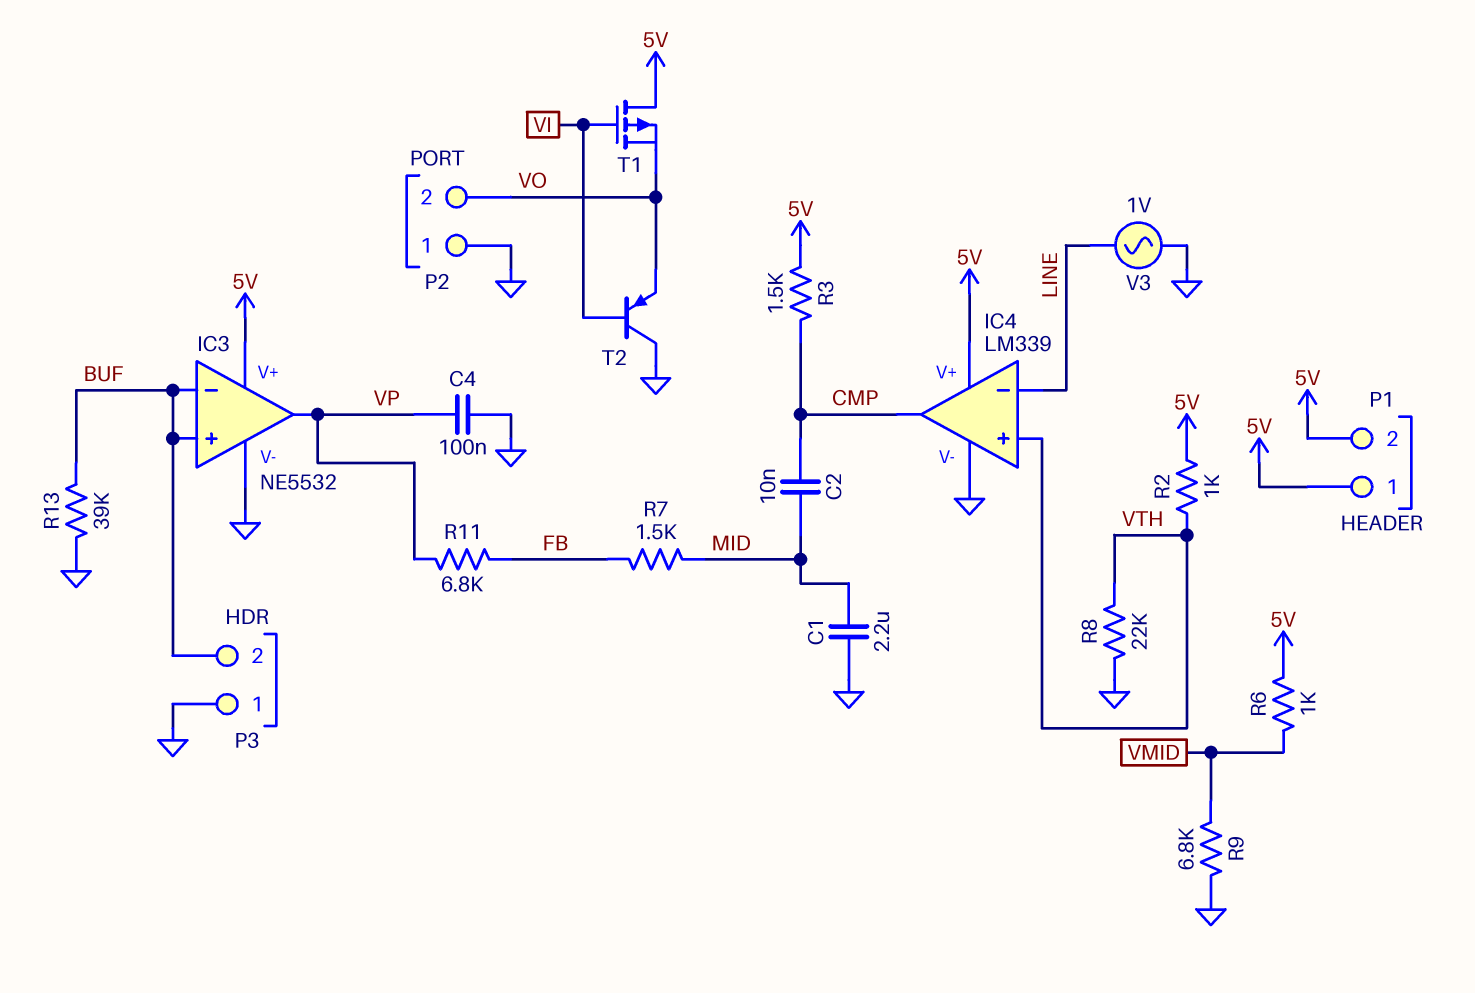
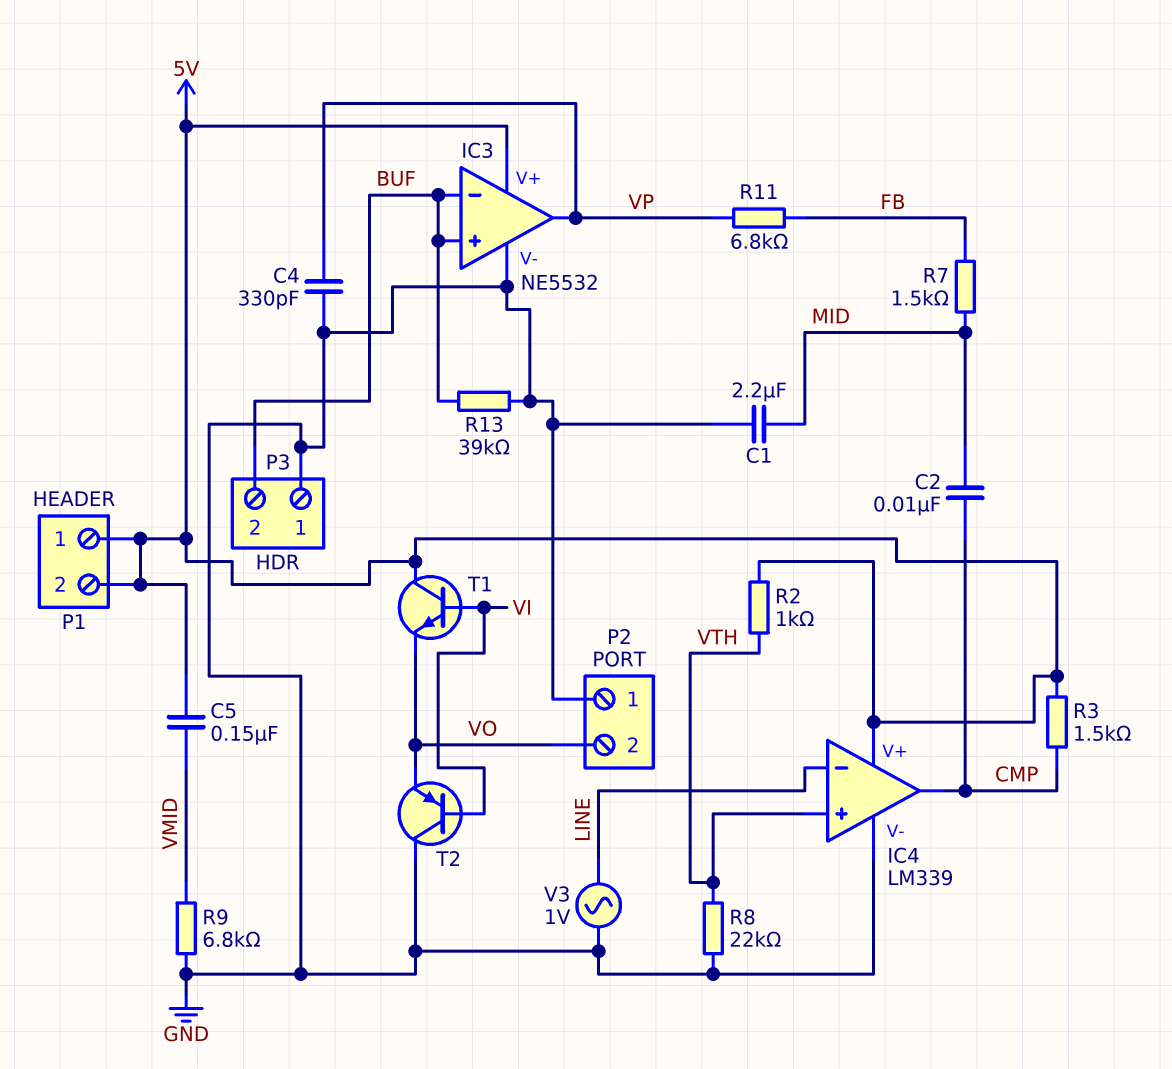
C4: 100nF (GND, VP) -> 330pF (GND, VP)
C5: none -> 150nF (5V, VMID)
R6: 1k (5V, VMID) -> none
T1: PMOS (G VI, D 5V, S VO) -> NPN (B VI, C 5V, E VO)

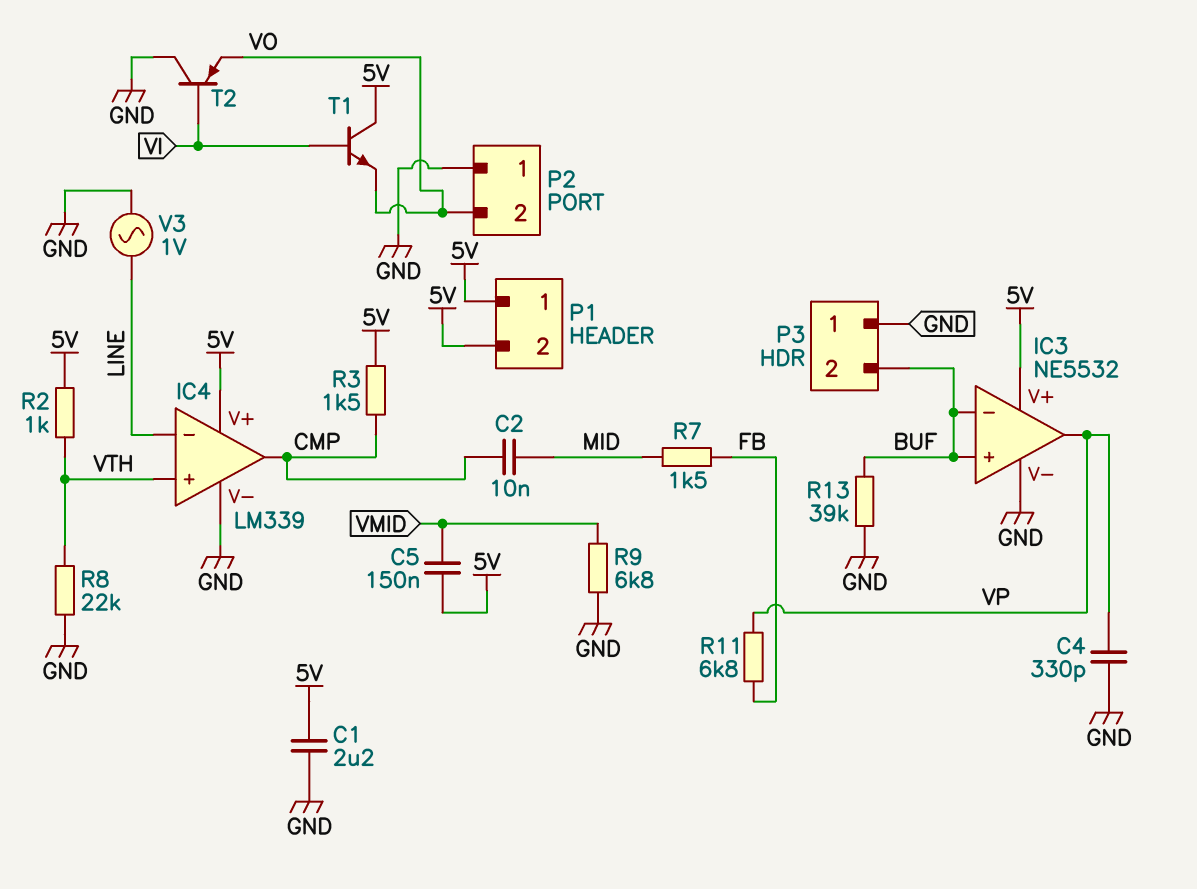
C1: 2.2uF (GND, MID) -> 2.2uF (5V, GND)

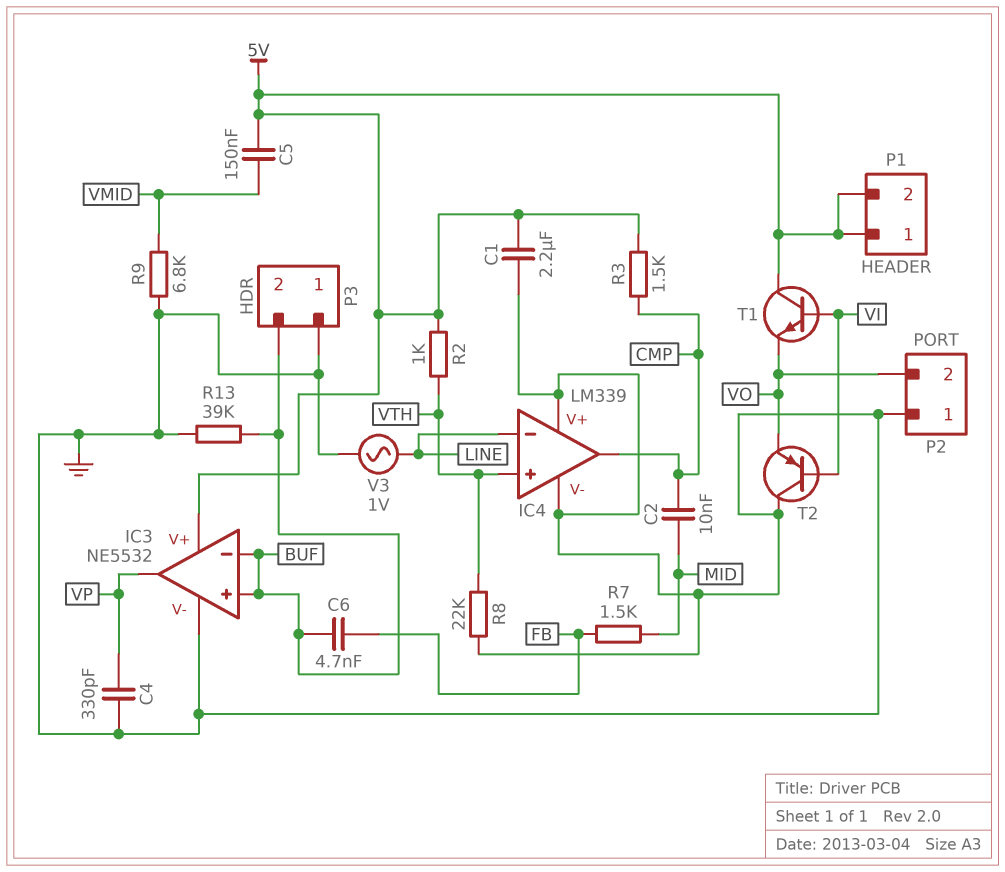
C6: none -> 4.7nF (BUF, FB)
IC4 pin V+: 5V -> GND
R11: 6.8k (FB, VP) -> none

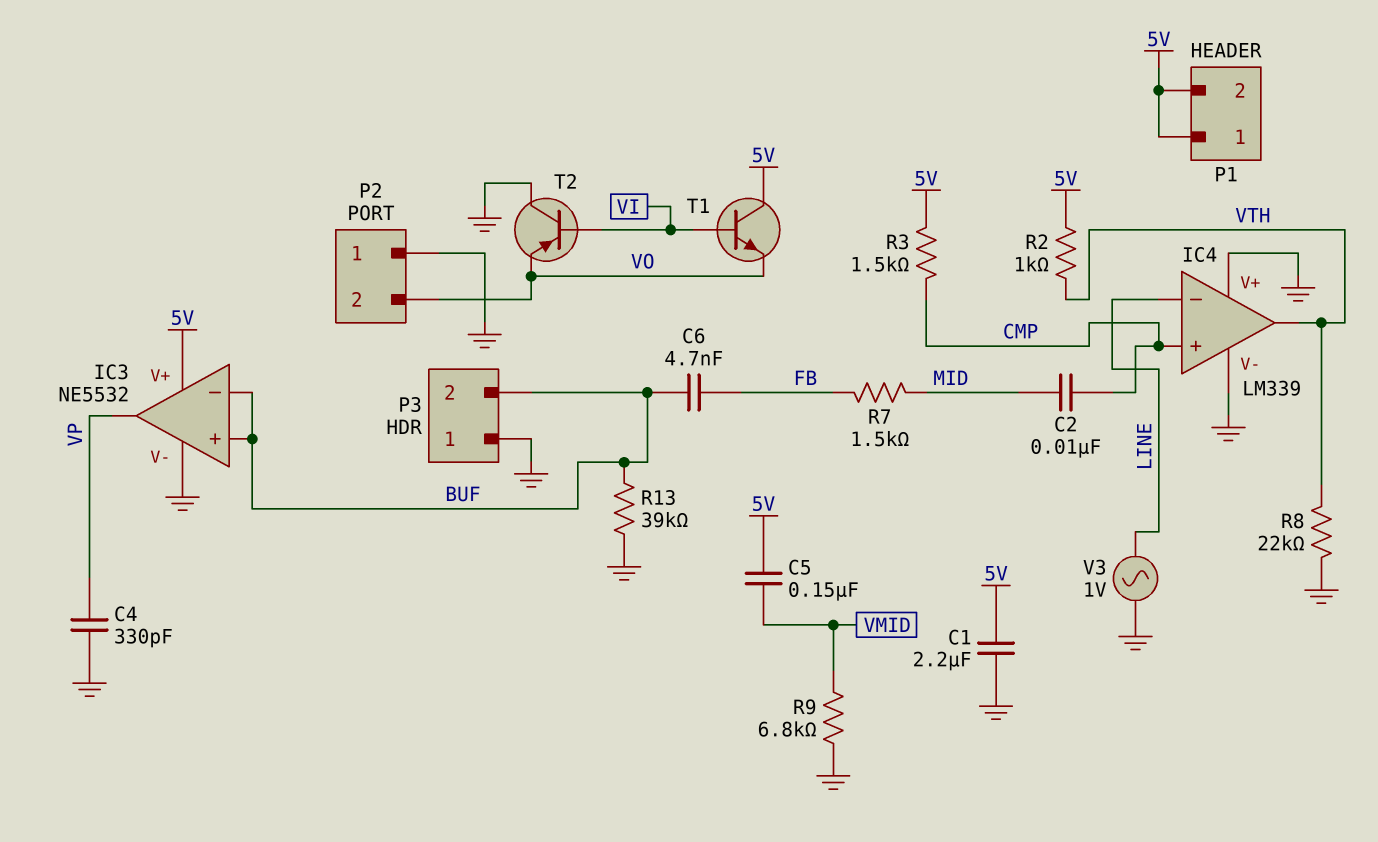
IC4 pin in+: VTH -> CMP
IC4 pin out: CMP -> VTH

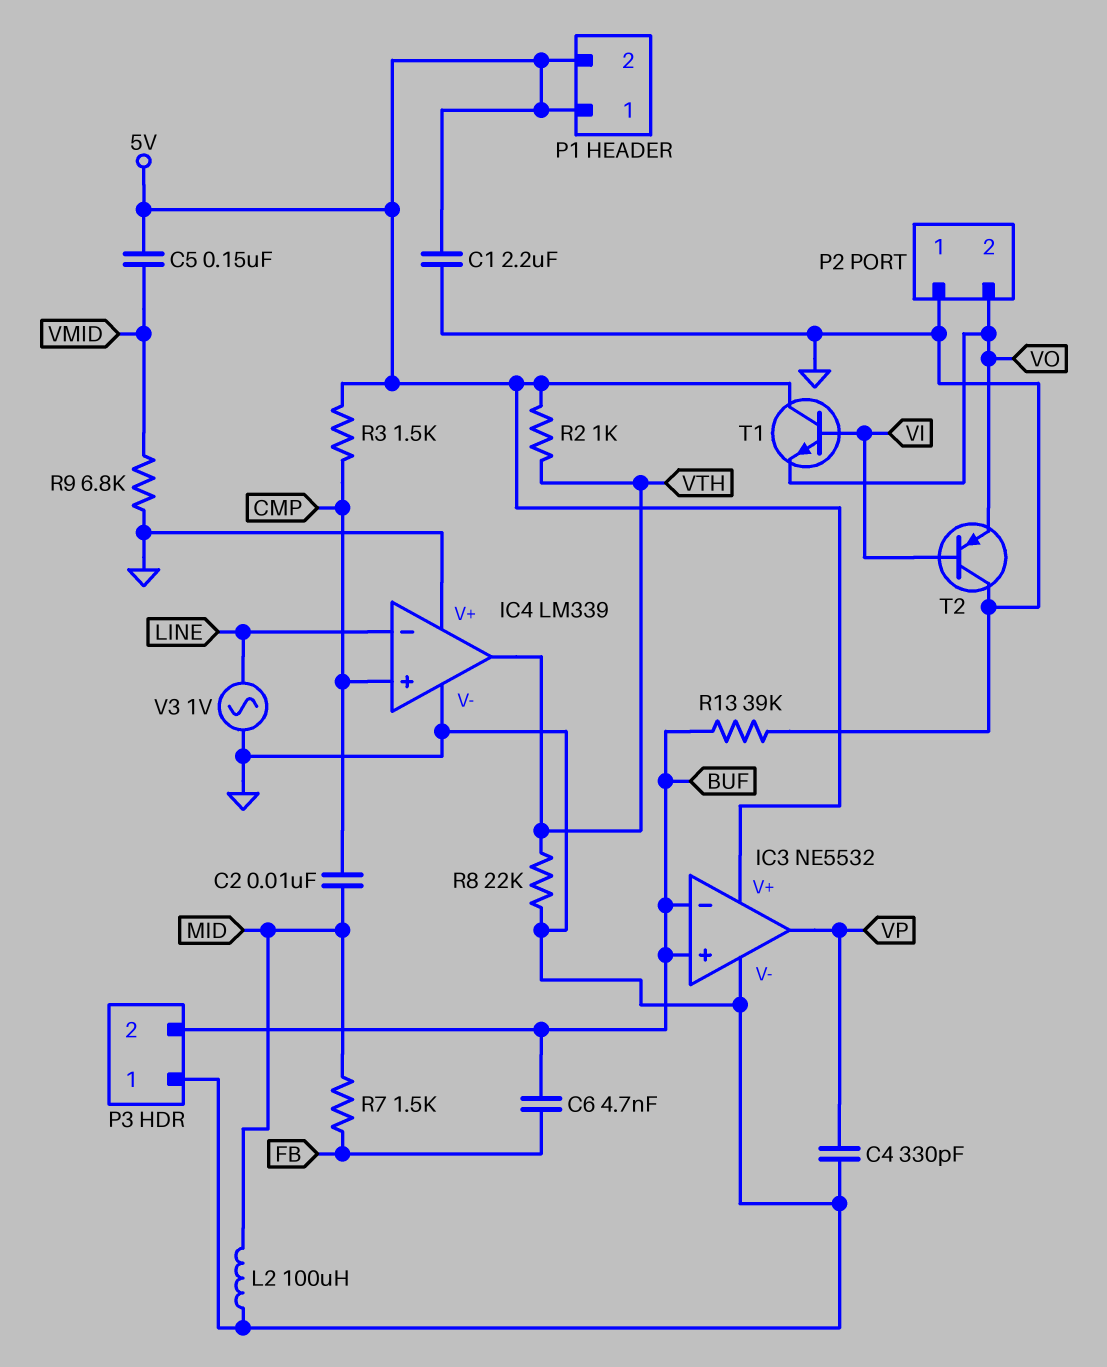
L2: none -> 100uH (GND, MID)

